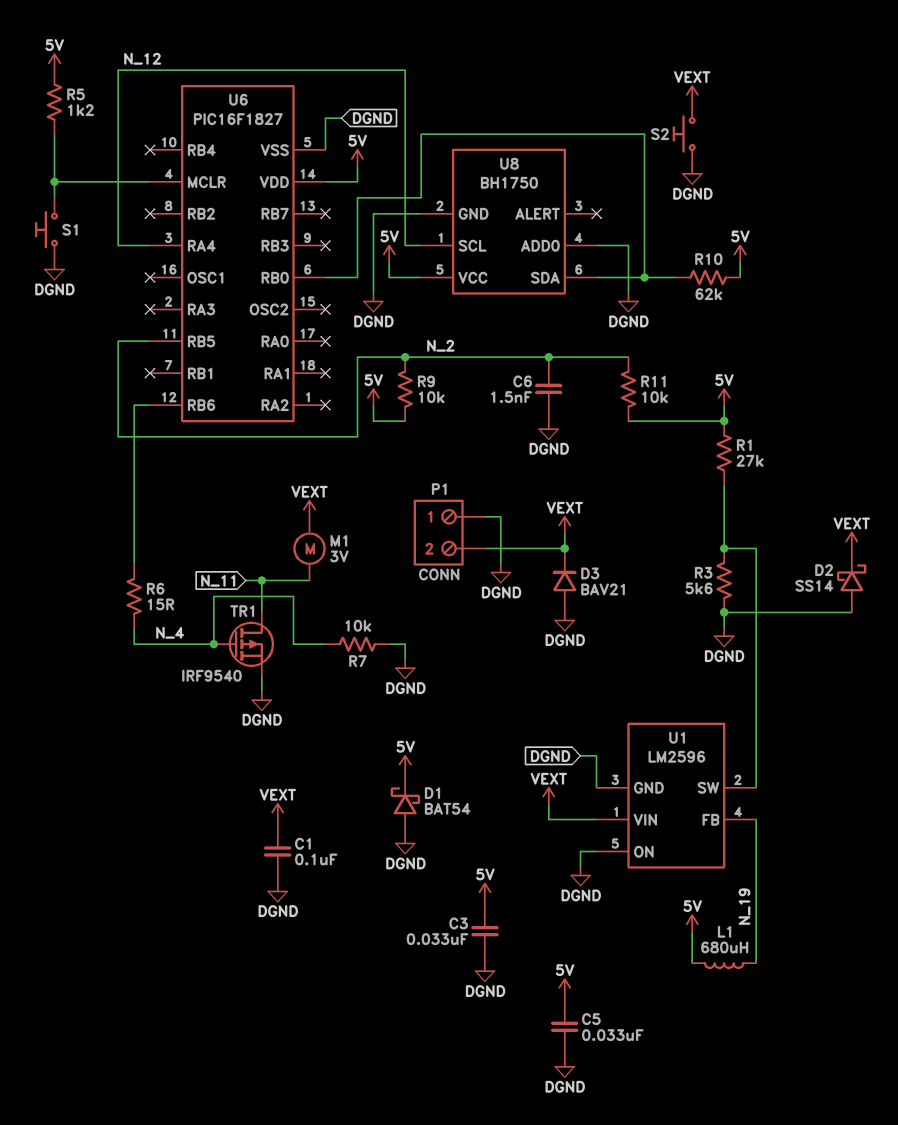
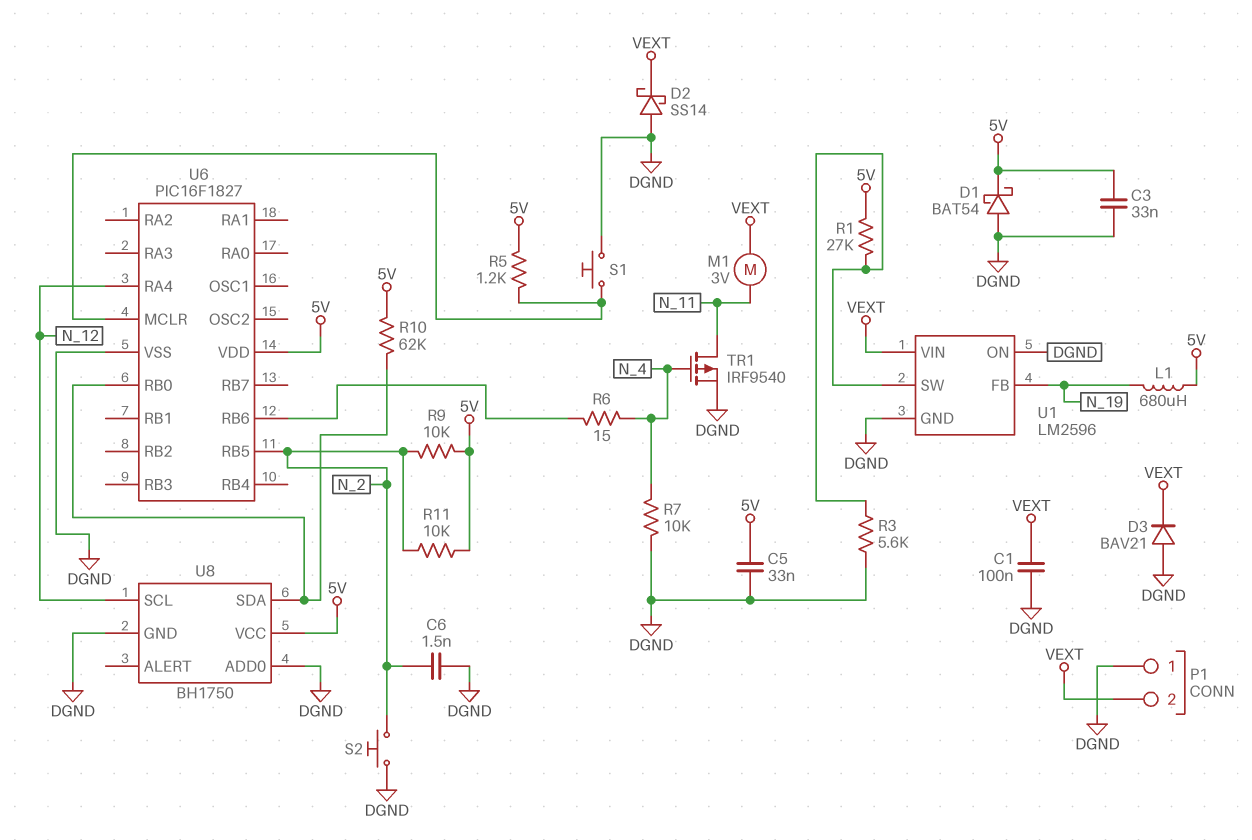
S2: button (DGND, VEXT) -> button (DGND, N_2)

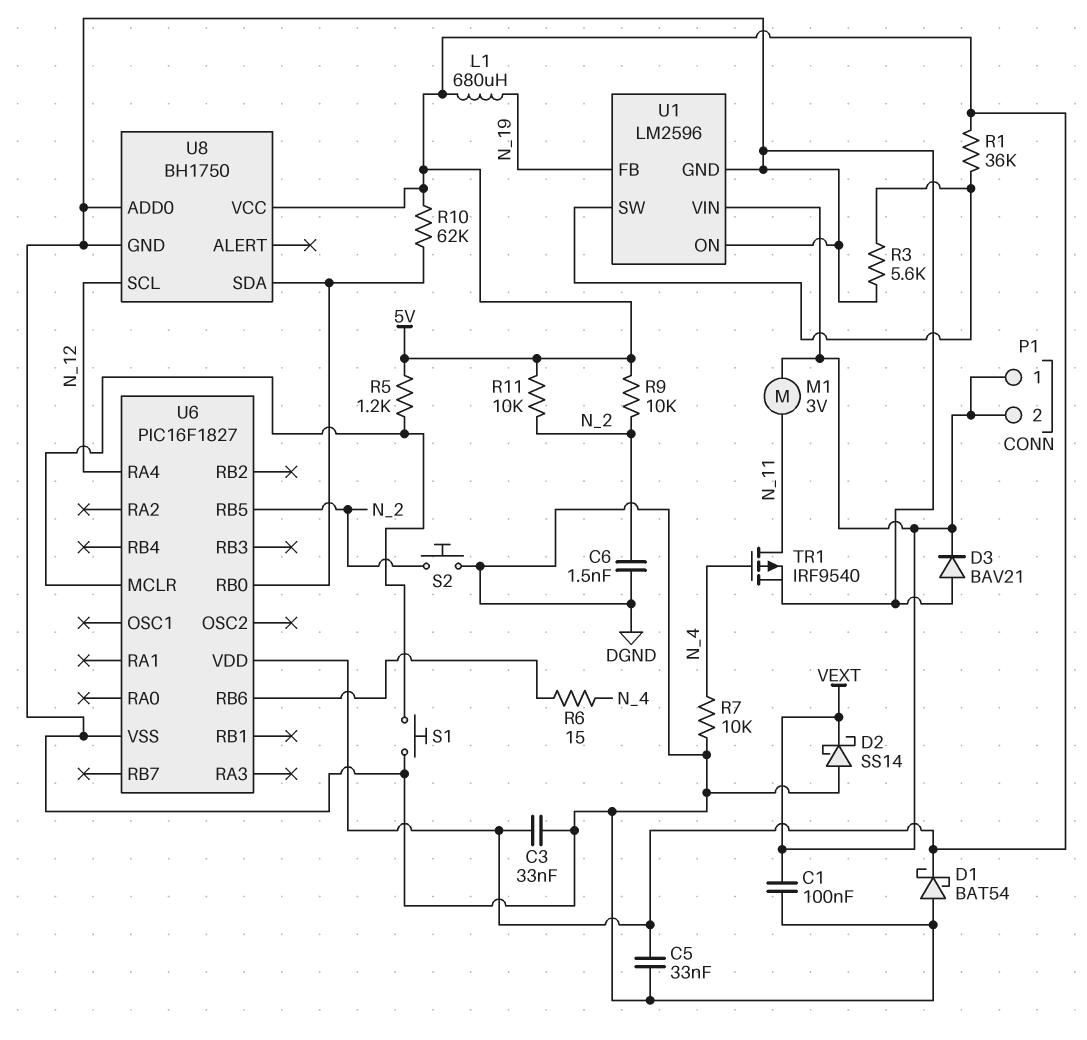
P1 pin 1: DGND -> VEXT
R1: 27k (5V, U1/SW) -> 36k (5V, U1/SW)

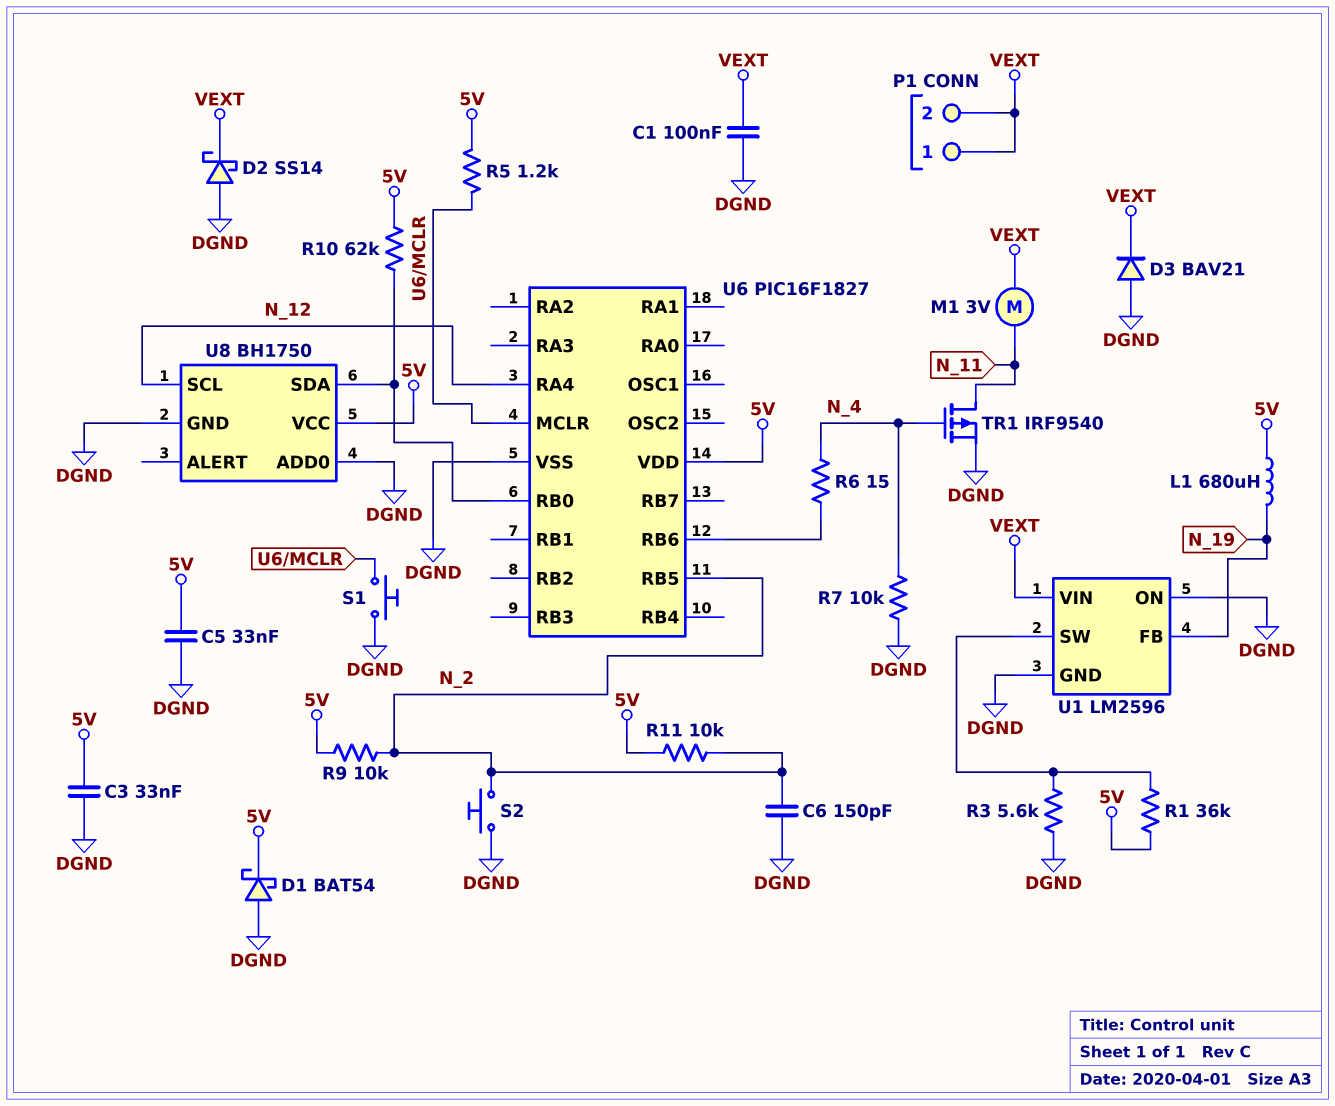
C6: 1.5nF (DGND, N_2) -> 150pF (DGND, N_2)

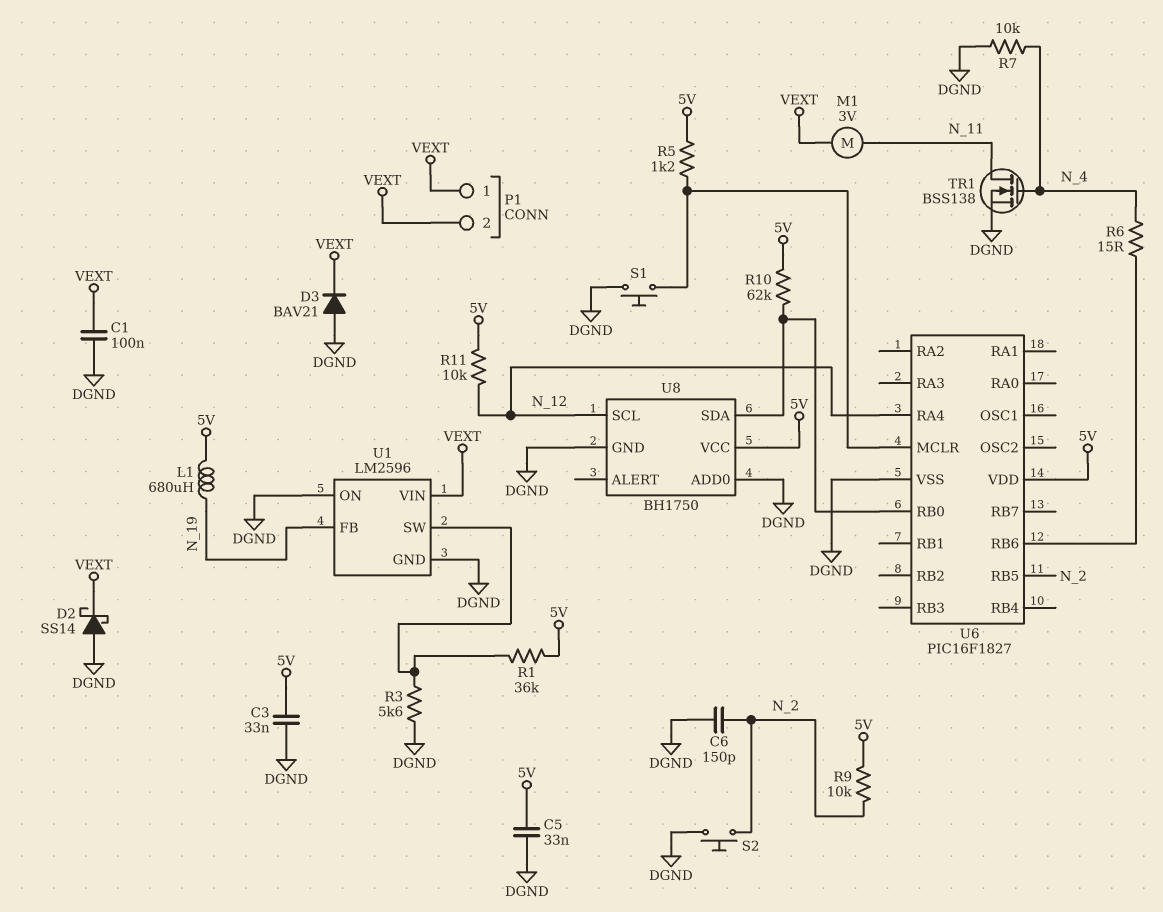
D1: schottky BAT54 (A DGND, K 5V) -> none
R11: 10k (5V, N_2) -> 10k (5V, N_12)
TR1: PMOS IRF9540 (G N_4, D N_11, S DGND) -> NMOS BSS138 (G N_4, D N_11, S DGND)

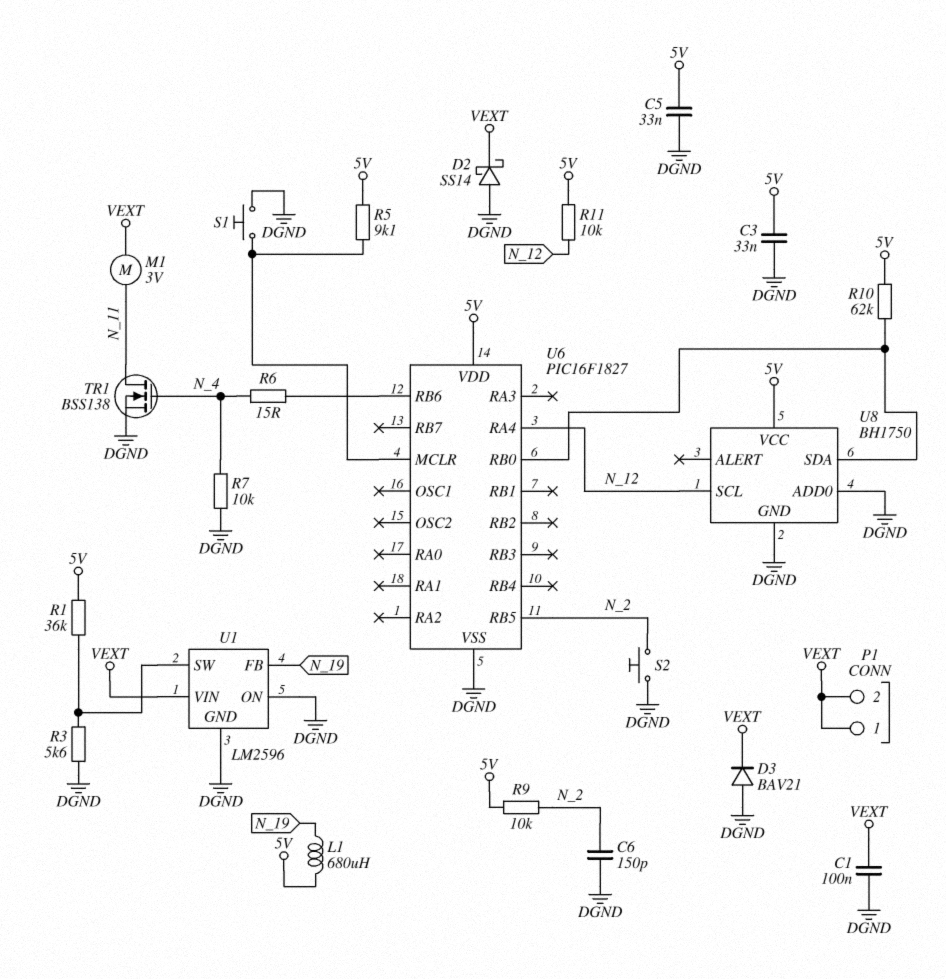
R5: 1.2k (5V, U6/MCLR) -> 9.1k (5V, U6/MCLR)

